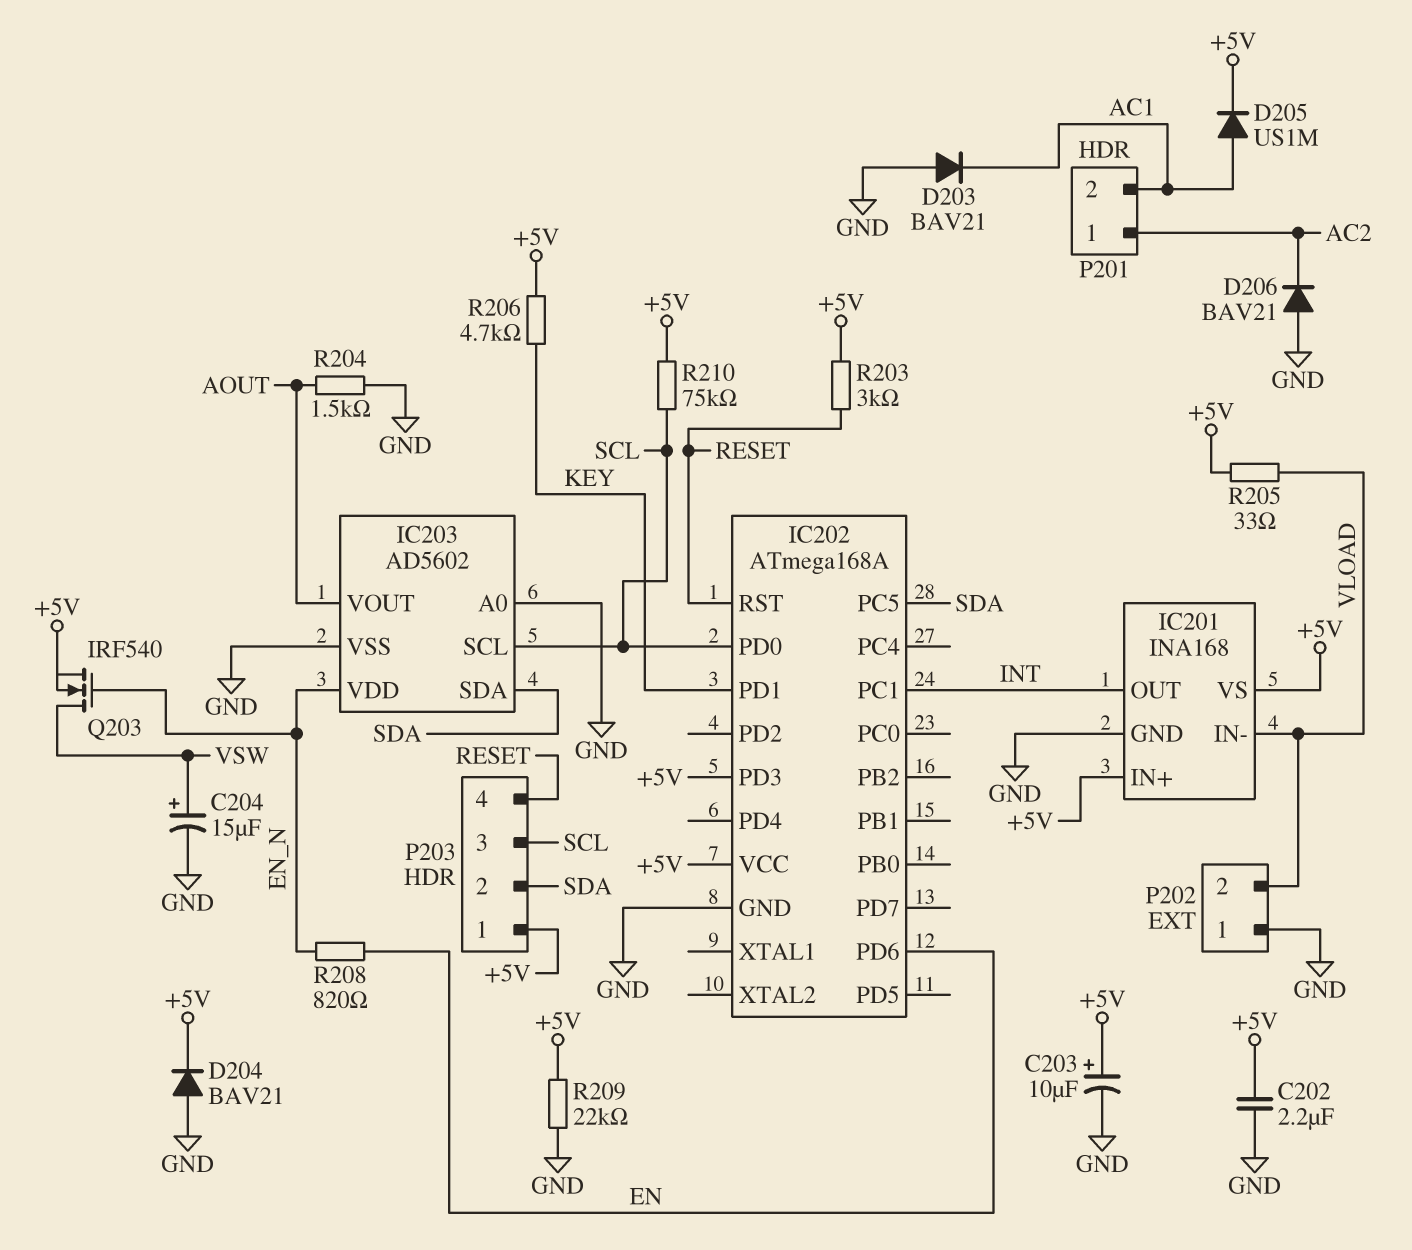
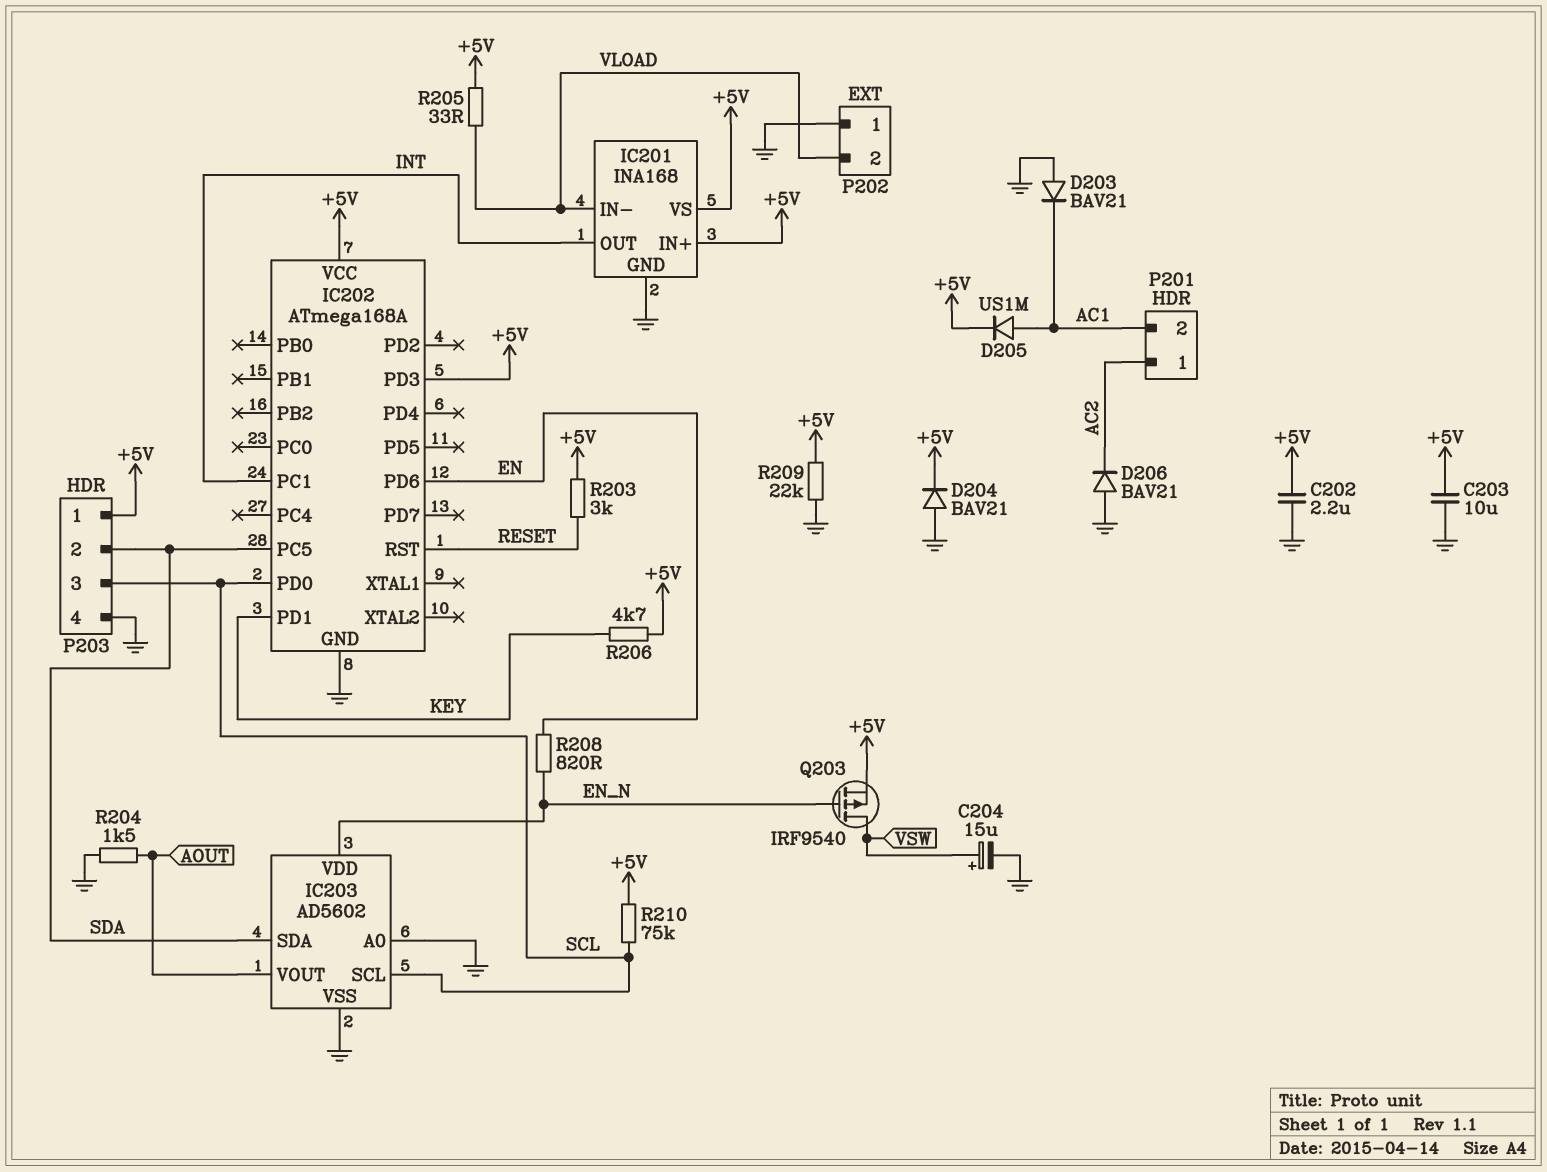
C203: 10uF (plus +5V, minus GND) -> 10uF (+5V, GND)
P203 pin 4: RESET -> GND
Q203: NMOS IRF540 (G EN_N, D VSW, S +5V) -> PMOS IRF9540 (G EN_N, D VSW, S +5V)

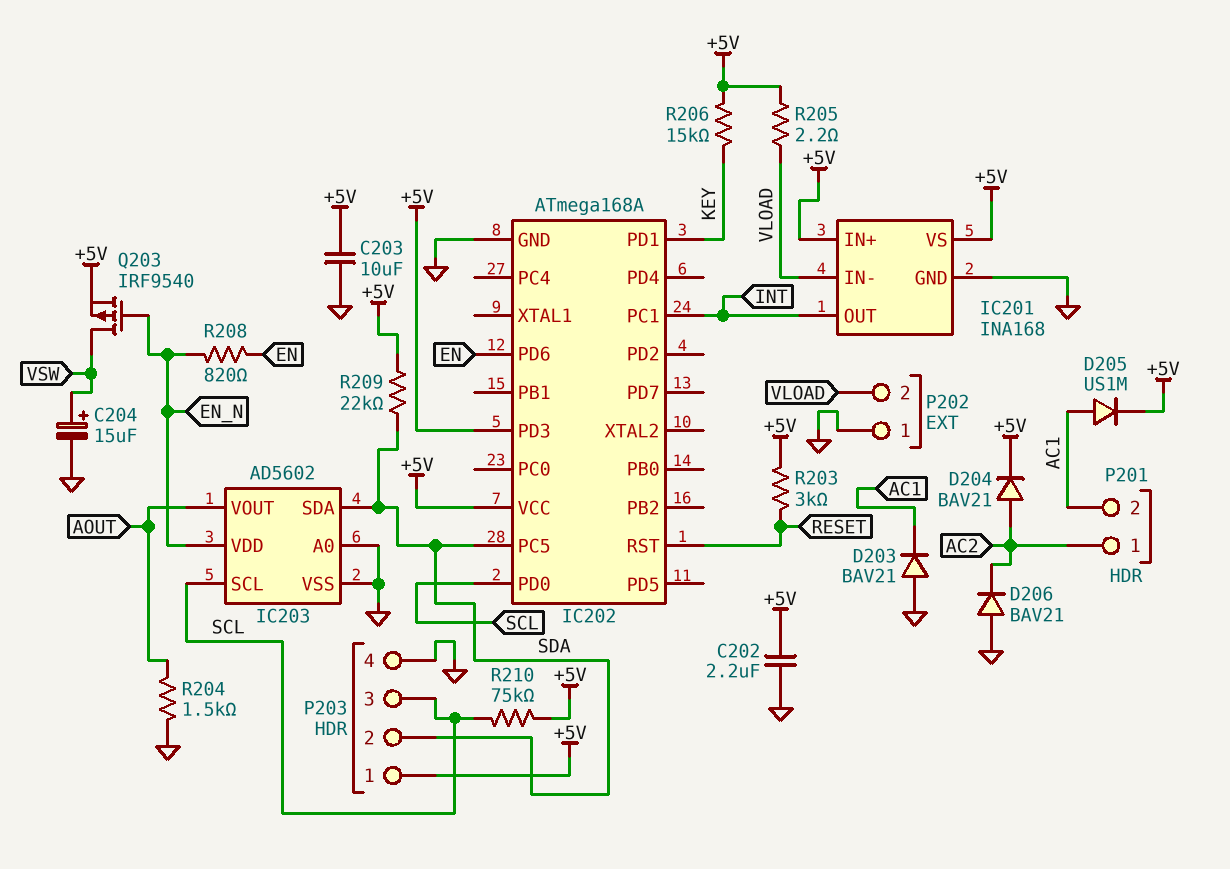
D204: diode BAV21 (A GND, K +5V) -> diode BAV21 (A AC2, K +5V)
R205: 33 (+5V, VLOAD) -> 2.2 (+5V, VLOAD)
R206: 4.7k (+5V, KEY) -> 15k (+5V, KEY)
R209: 22k (+5V, GND) -> 22k (+5V, SDA)

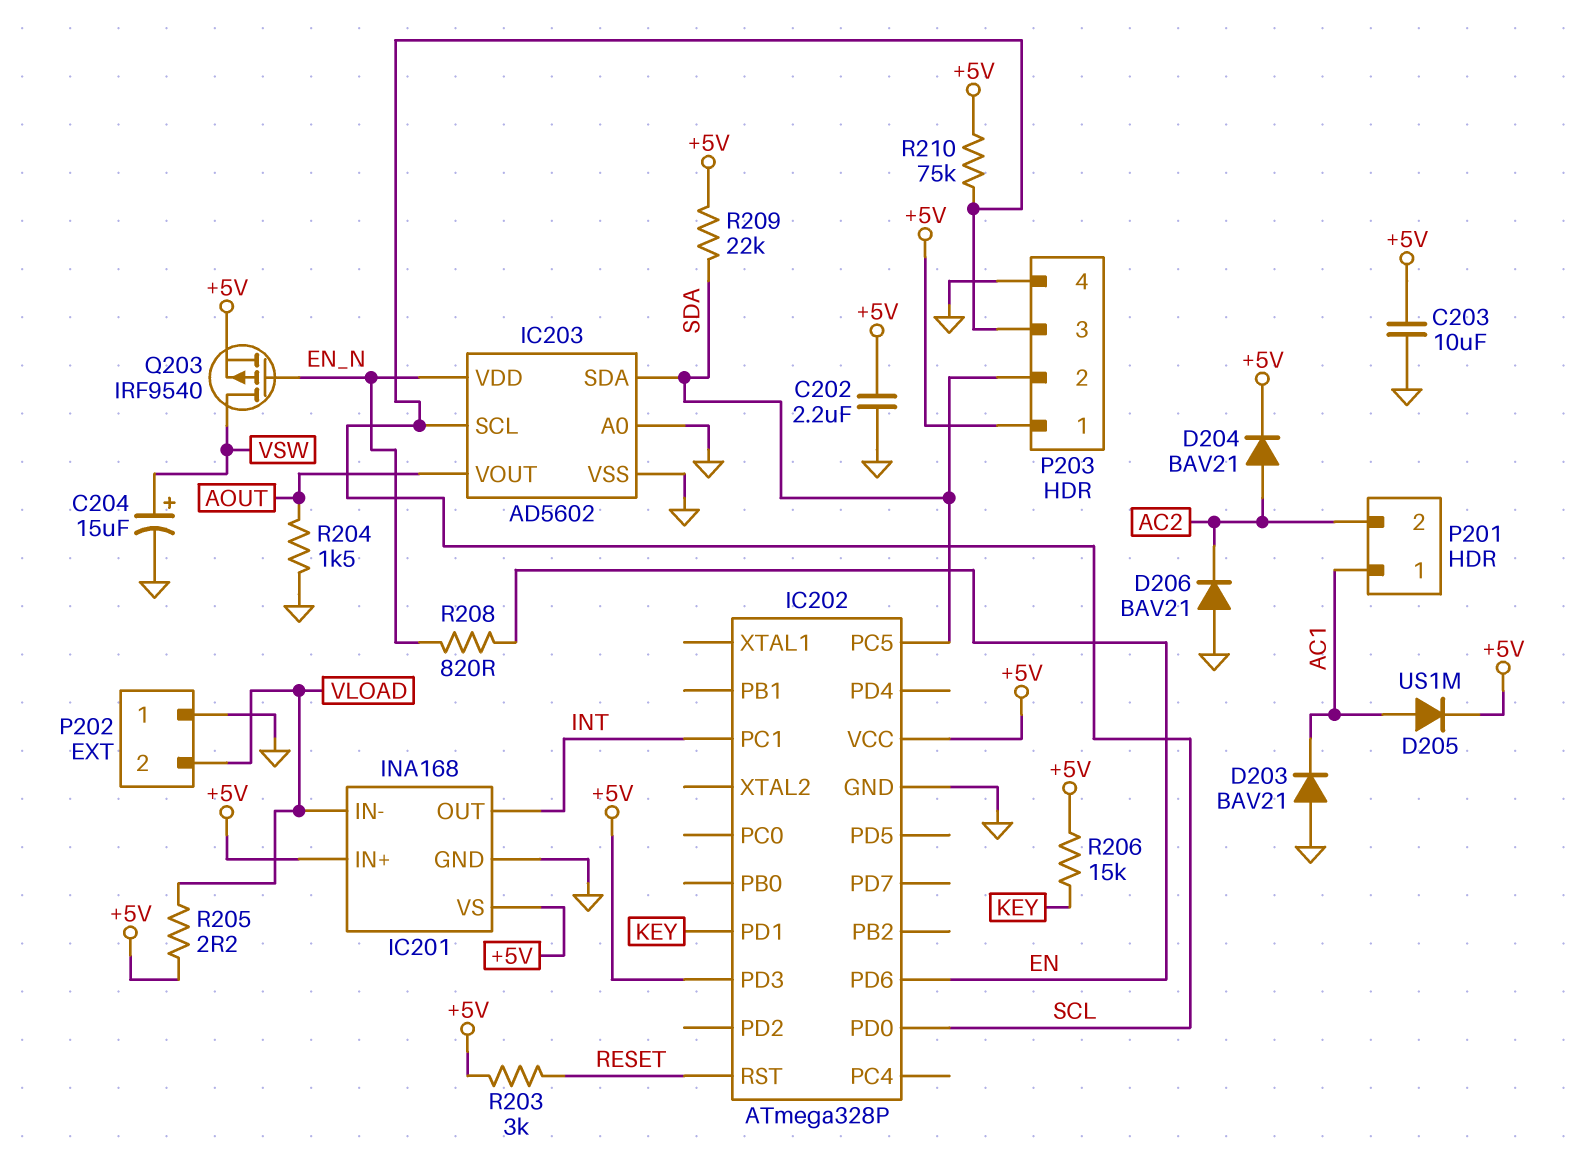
IC202: ATmega168A -> ATmega328P
P201 pin 1: AC2 -> AC1
P201 pin 2: AC1 -> AC2

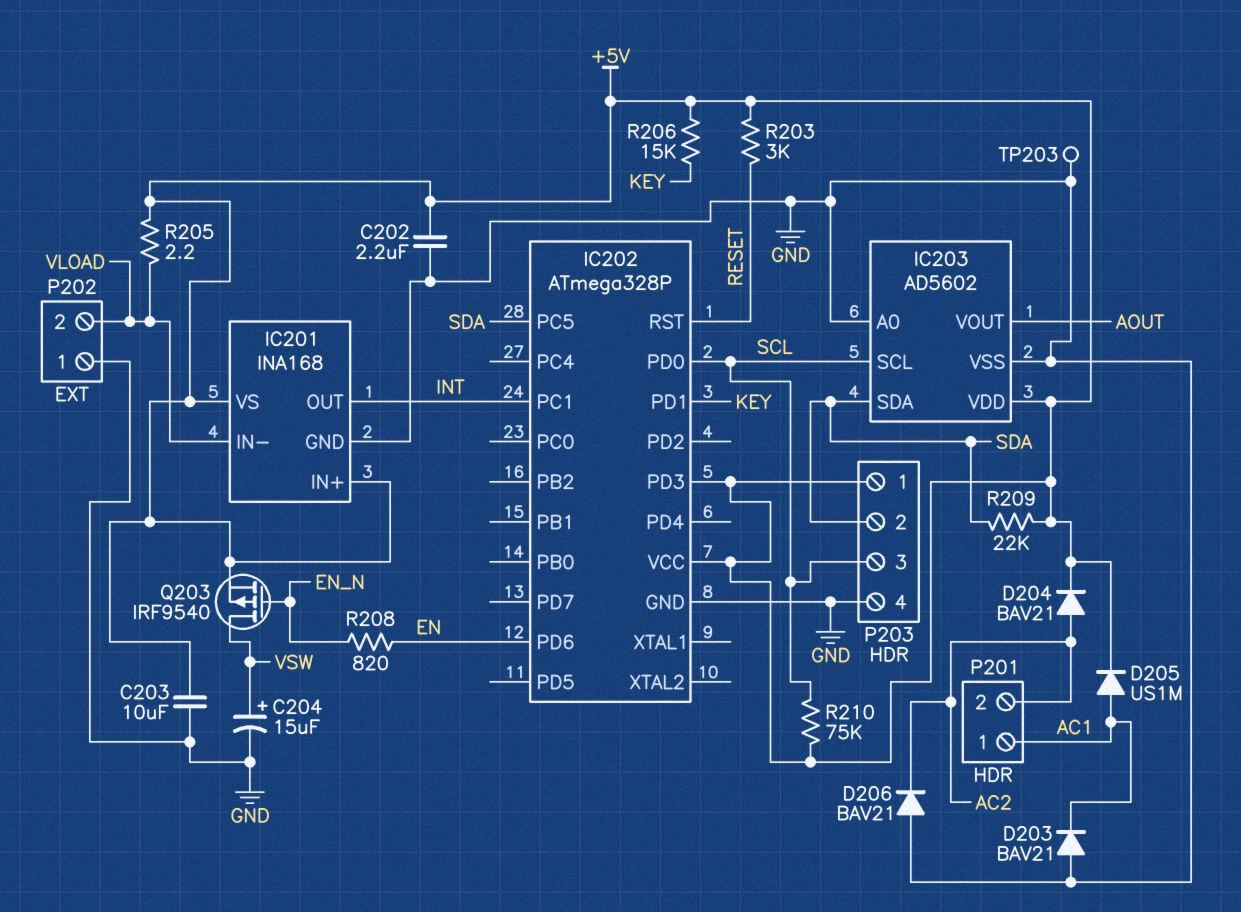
IC203 pin VDD: EN_N -> +5V
R204: 1.5k (AOUT, GND) -> none
TP203: none -> test point (GND)

